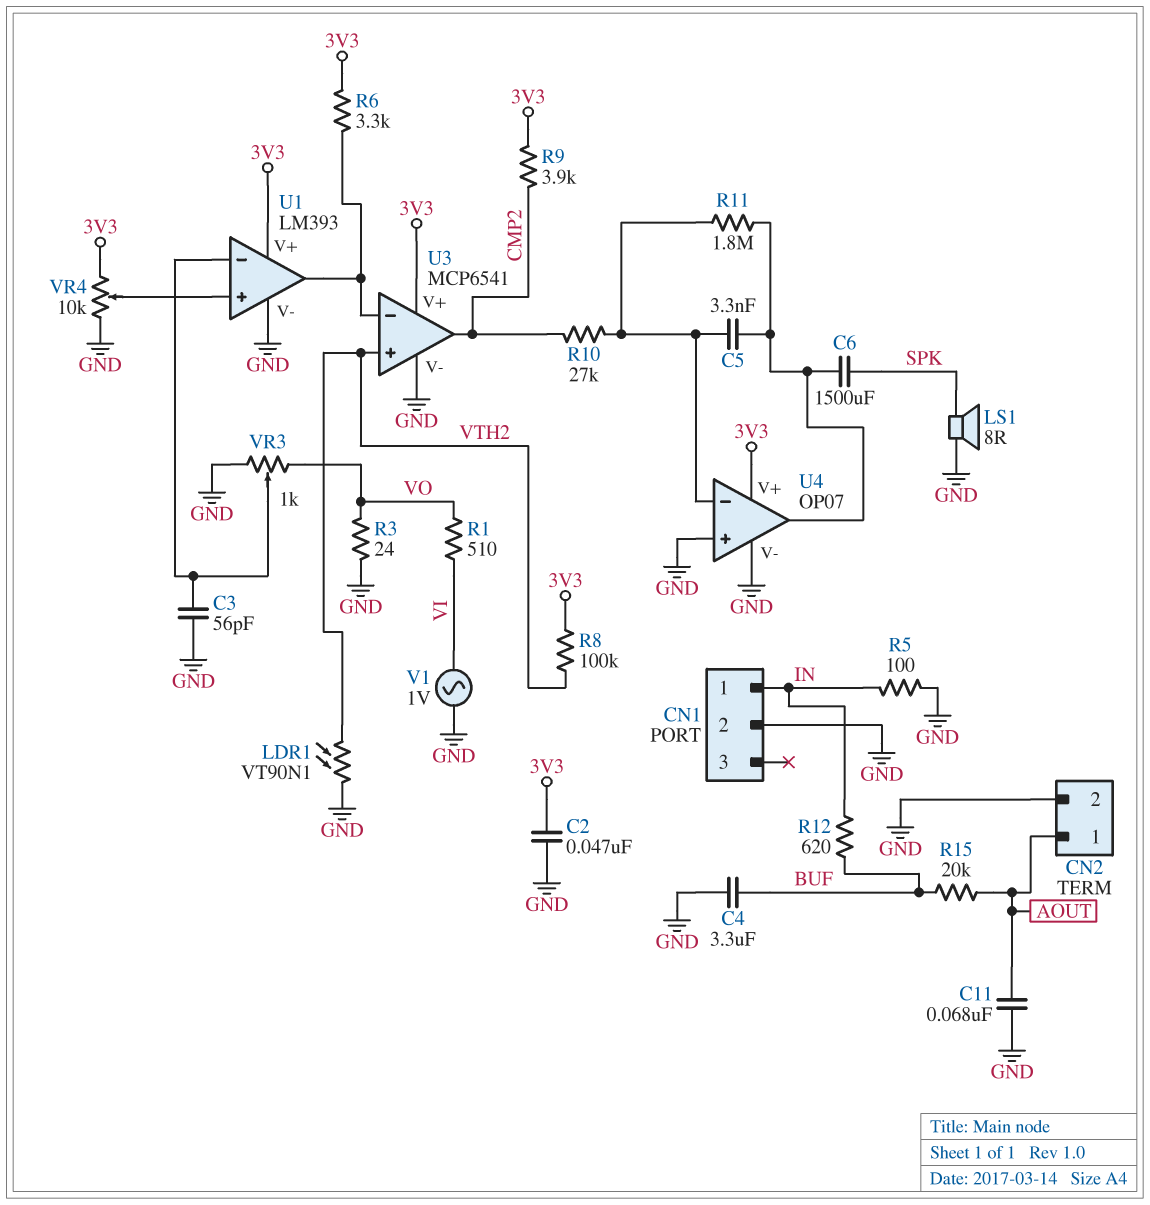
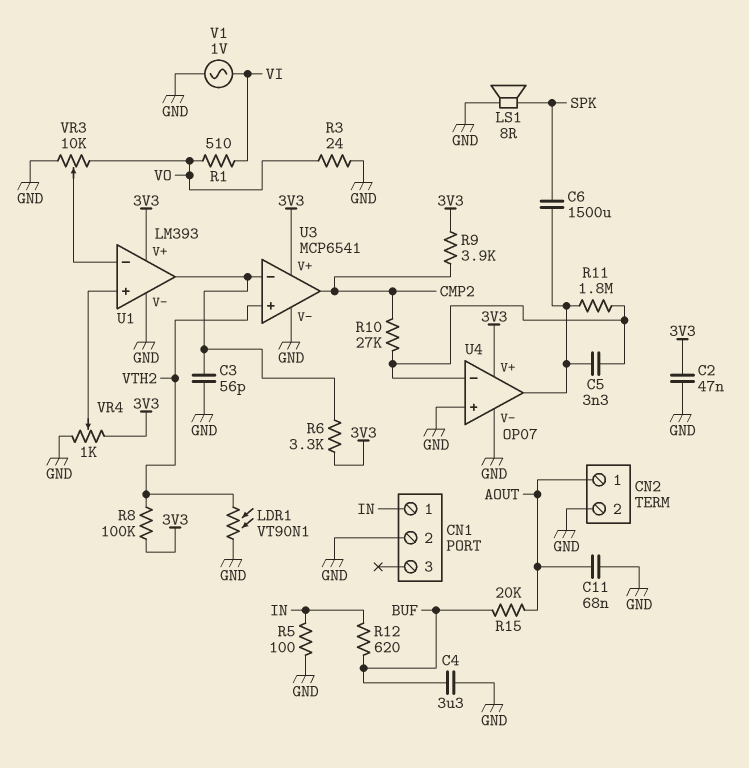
C3: 56pF (GND, U1/in-) -> 56pF (GND, U1/out)
VR3: 1k (GND, VO, wiper U1/in-) -> 10k (GND, VO, wiper U1/in-)
VR4: 10k (3V3, GND, wiper U1/in+) -> 1k (3V3, GND, wiper U1/in+)

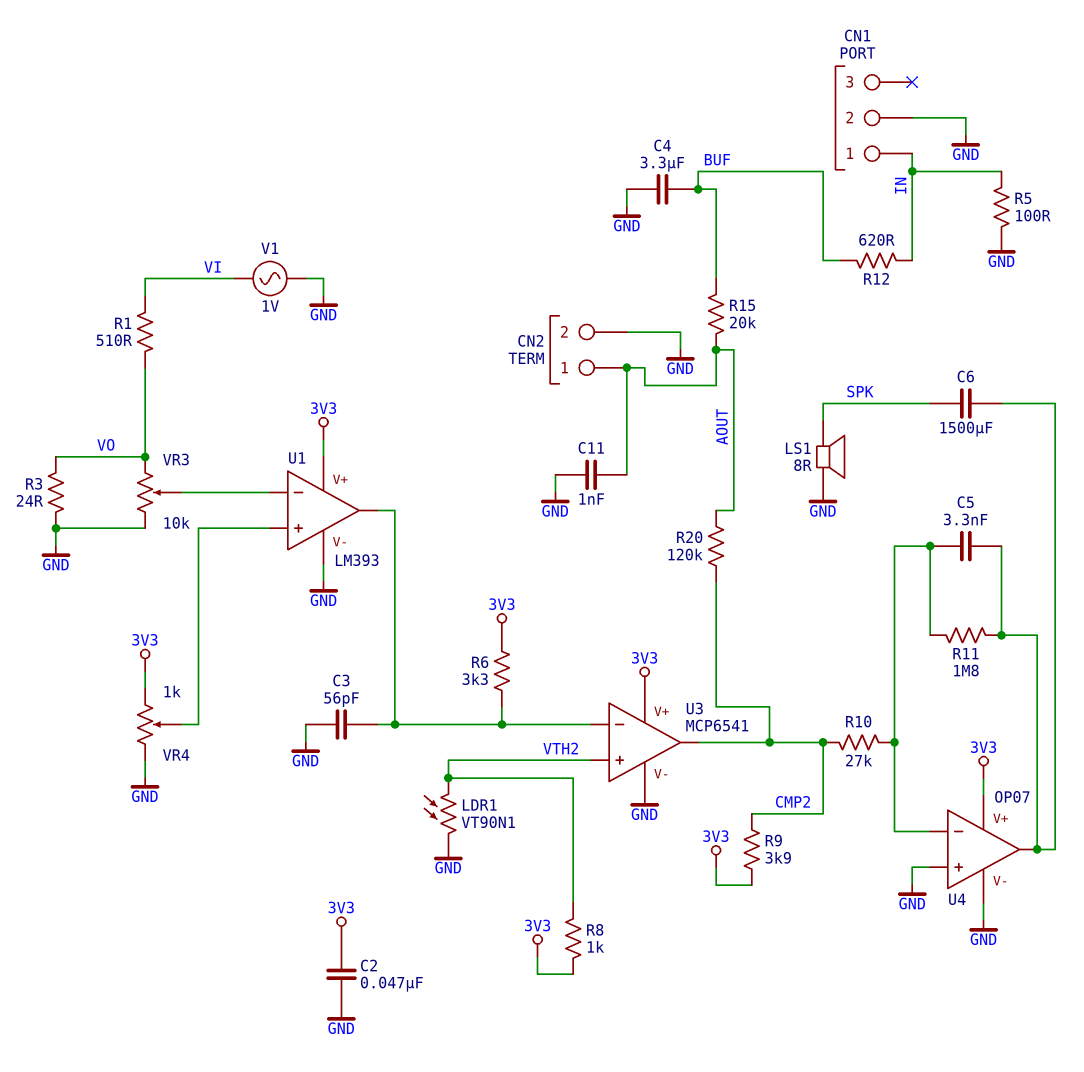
C11: 68nF (AOUT, GND) -> 1nF (AOUT, GND)
R8: 100k (3V3, VTH2) -> 1k (3V3, VTH2)
R20: none -> 120k (AOUT, CMP2)

